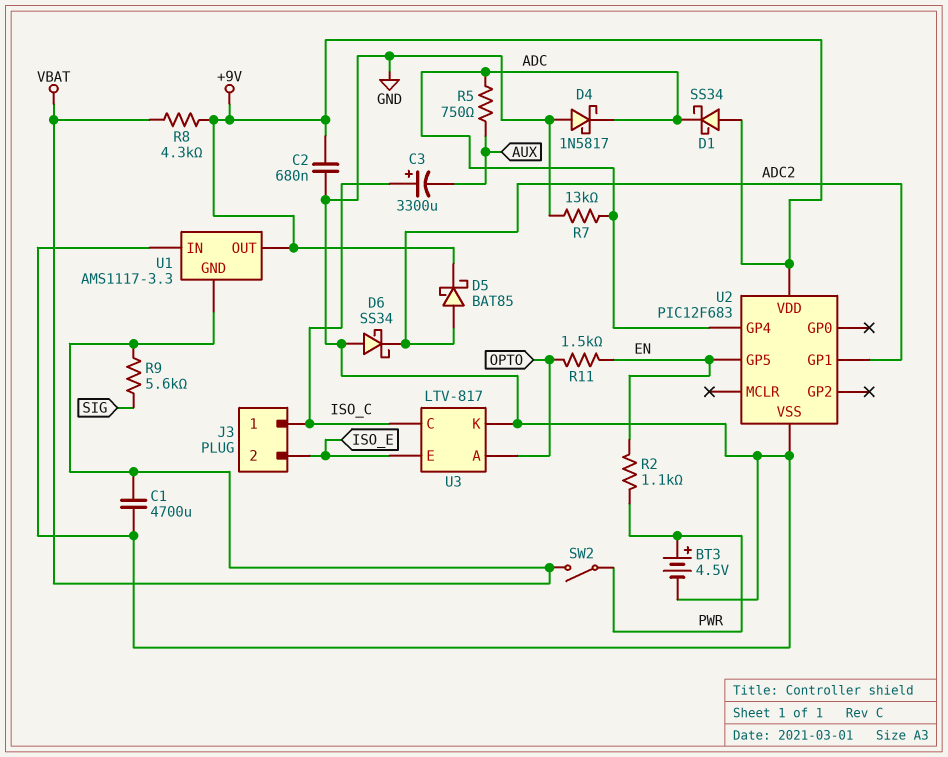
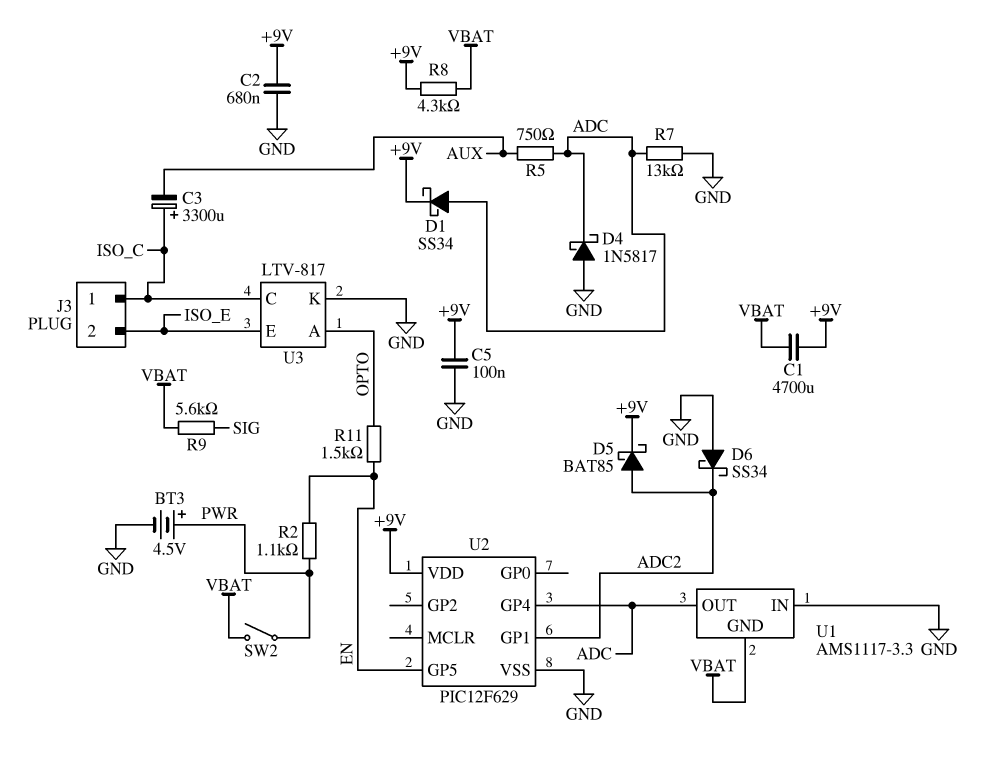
C1: 4700uF (GND, VBAT) -> 4700uF (+9V, VBAT)
C5: none -> 100nF (+9V, GND)
D1: schottky SS34 (A +9V, K ADC) -> schottky SS34 (A ADC, K +9V)
U1 pin OUT: +9V -> ADC
U2: PIC12F683 -> PIC12F629

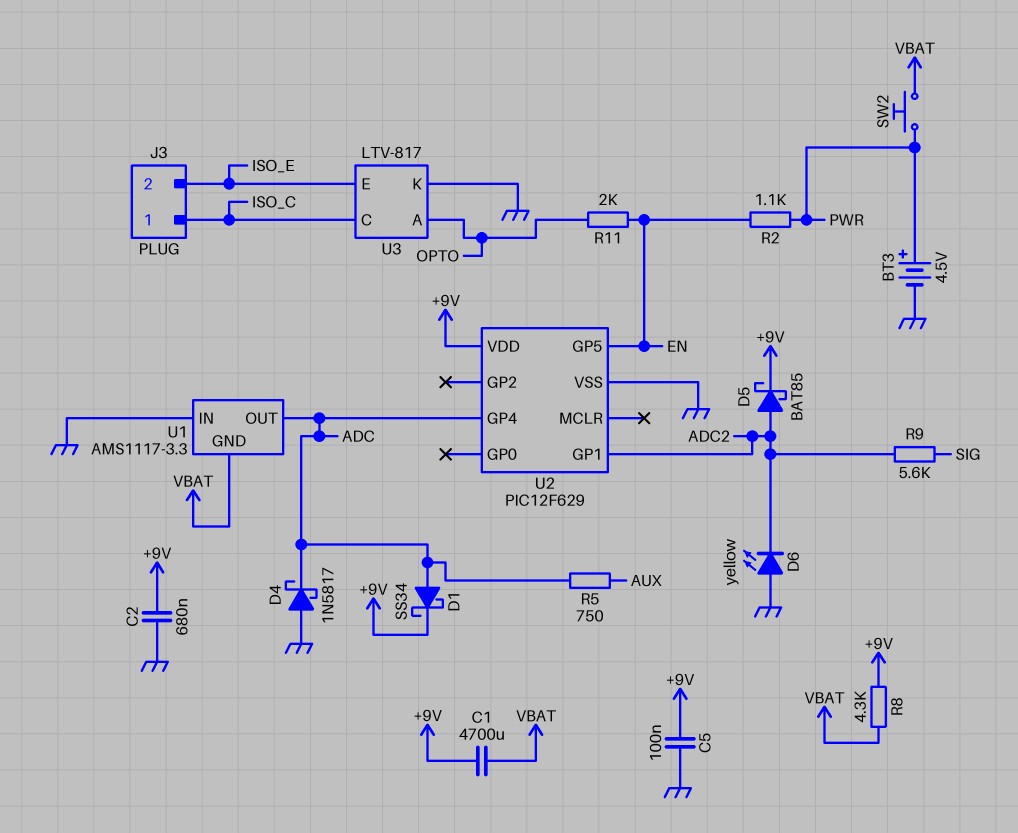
C3: 3300uF (plus ISO_C, minus AUX) -> none
D6: schottky SS34 (A GND, K ADC2) -> LED yellow (A GND, K ADC2)
R7: 13k (ADC, GND) -> none
R9: 5.6k (SIG, VBAT) -> 5.6k (ADC2, SIG)
R11: 1.5k (EN, OPTO) -> 2k (EN, OPTO)
SW2: switch (PWR, VBAT) -> button (PWR, VBAT)

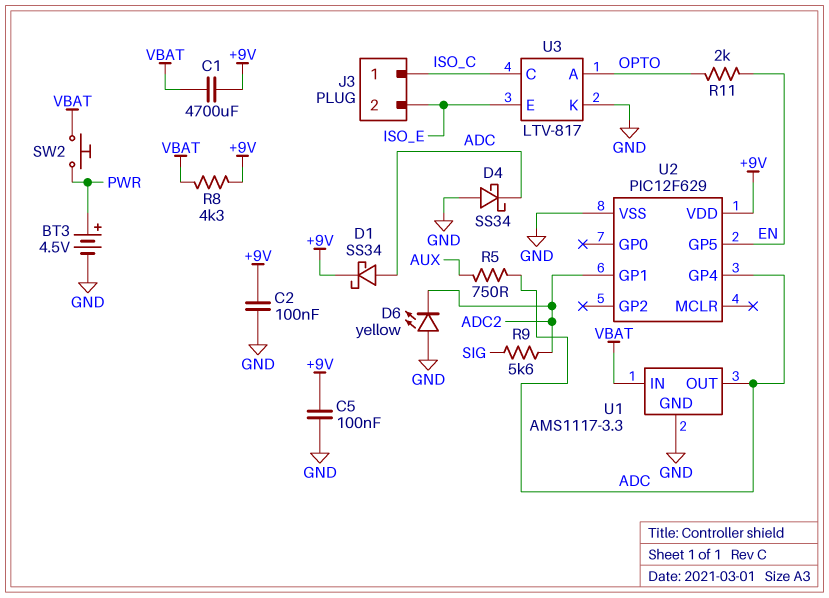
C2: 680nF (+9V, GND) -> 100nF (+9V, GND)
D4: schottky 1N5817 (A GND, K ADC) -> schottky SS34 (A GND, K ADC)
D5: schottky BAT85 (A ADC2, K +9V) -> none
R2: 1.1k (EN, PWR) -> none
U1 pin GND: VBAT -> GND
U1 pin IN: GND -> VBAT

